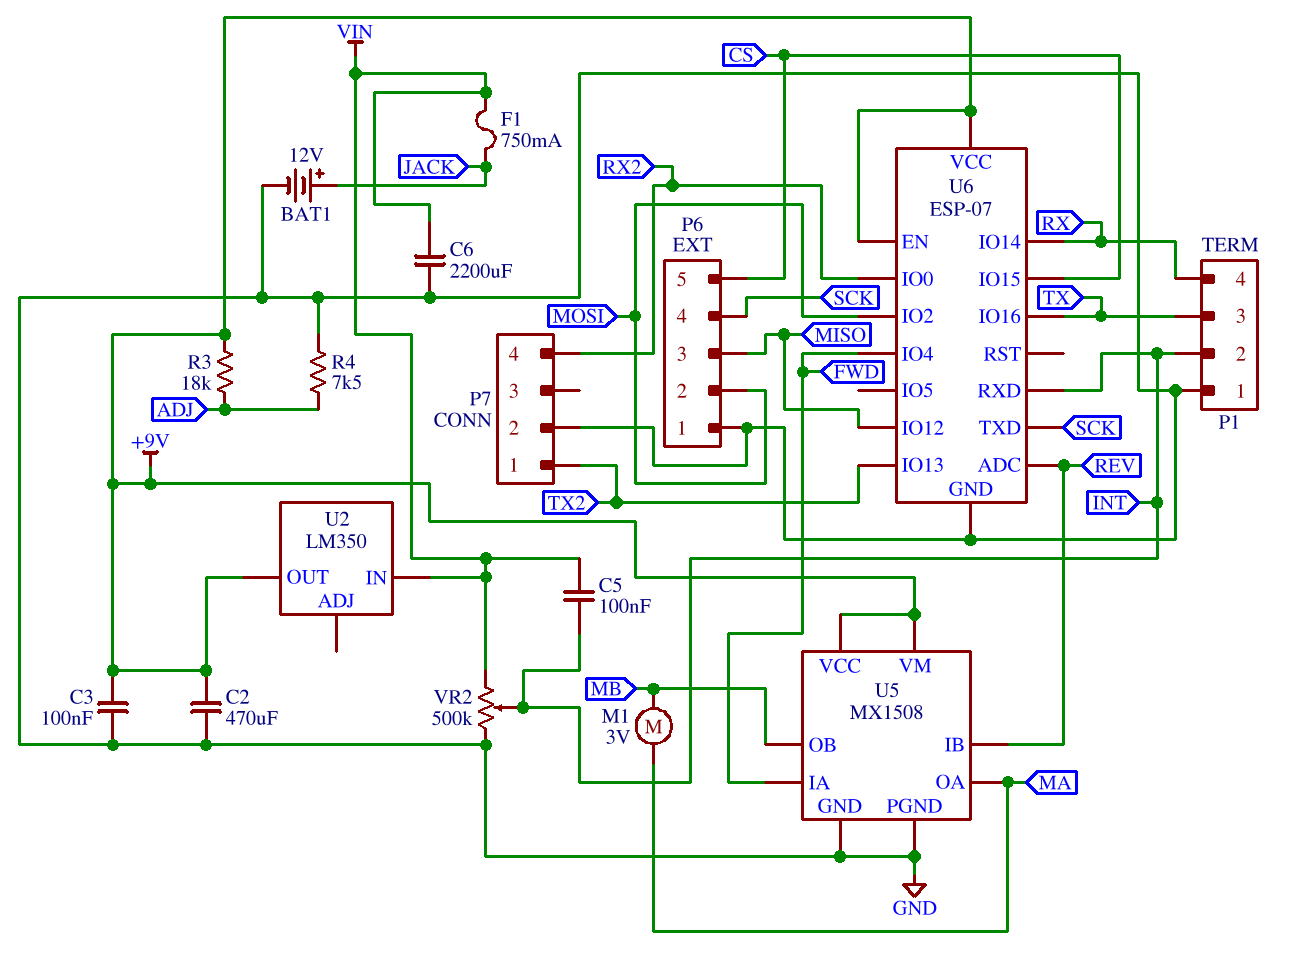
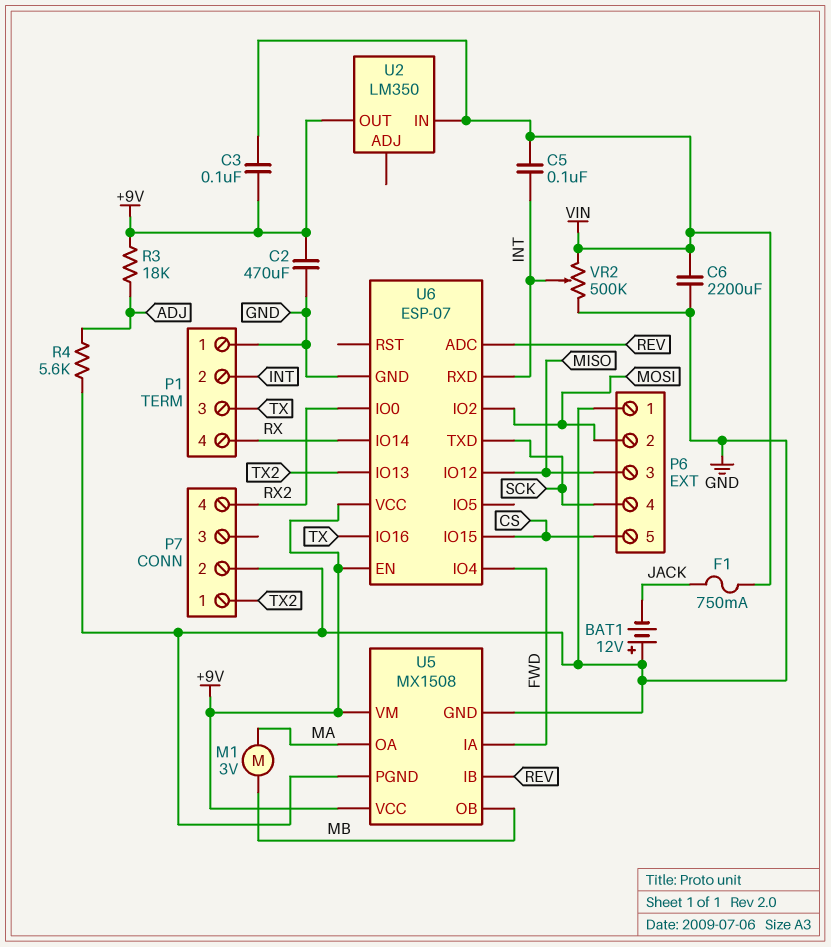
BAT1: 12V (plus JACK, minus GND) -> 12V (plus GND, minus JACK)
C3: 100nF (+9V, GND) -> 100nF (+9V, VIN)
R4: 7.5k (ADJ, GND) -> 5.6k (ADJ, GND)

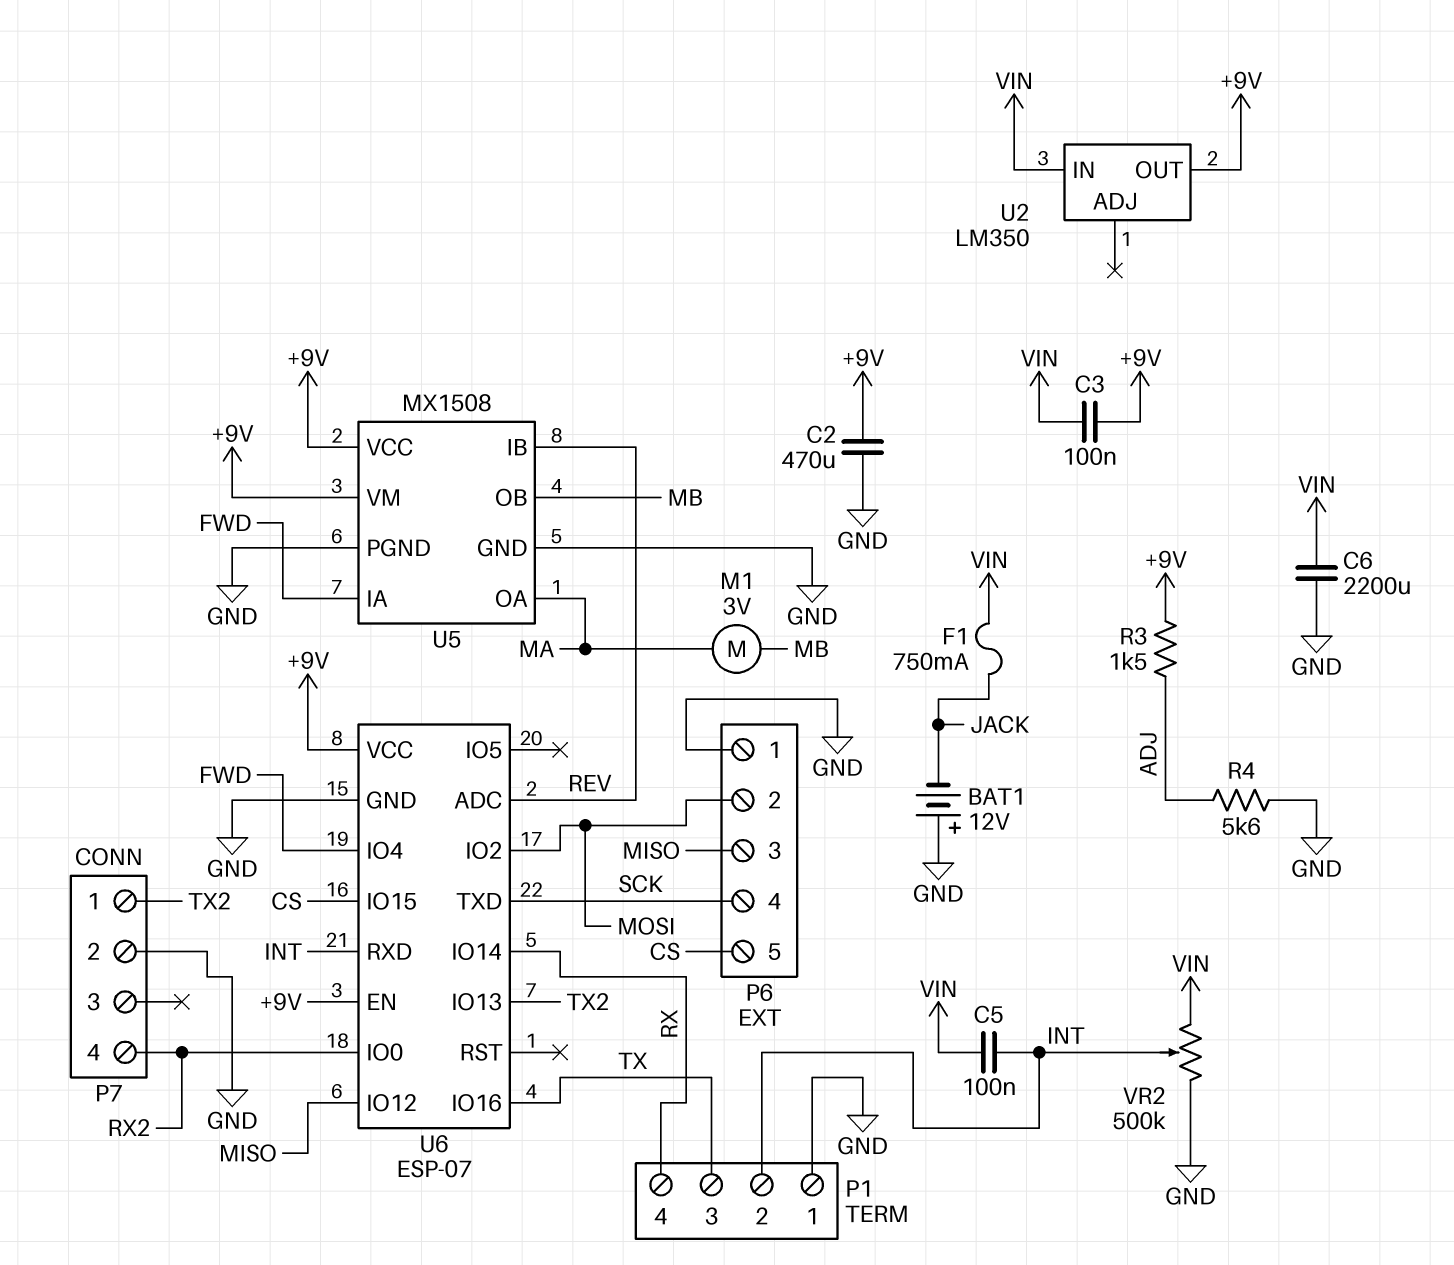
R3: 18k (+9V, ADJ) -> 1.5k (+9V, ADJ)

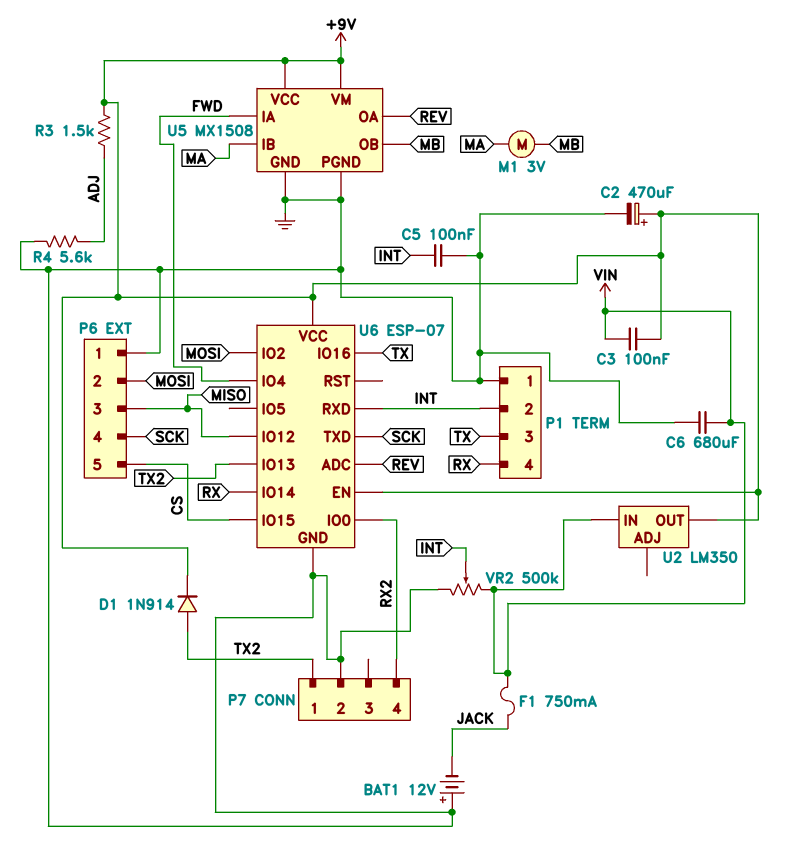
C2: 470uF (+9V, GND) -> 470uF (plus +9V, minus GND)
C5: 100nF (INT, VIN) -> 100nF (GND, INT)
C6: 2200uF (GND, VIN) -> 680uF (GND, VIN)
D1: none -> diode 1N914 (A TX2, K +9V)
U5 pin IB: REV -> MA
U5 pin OA: MA -> REV

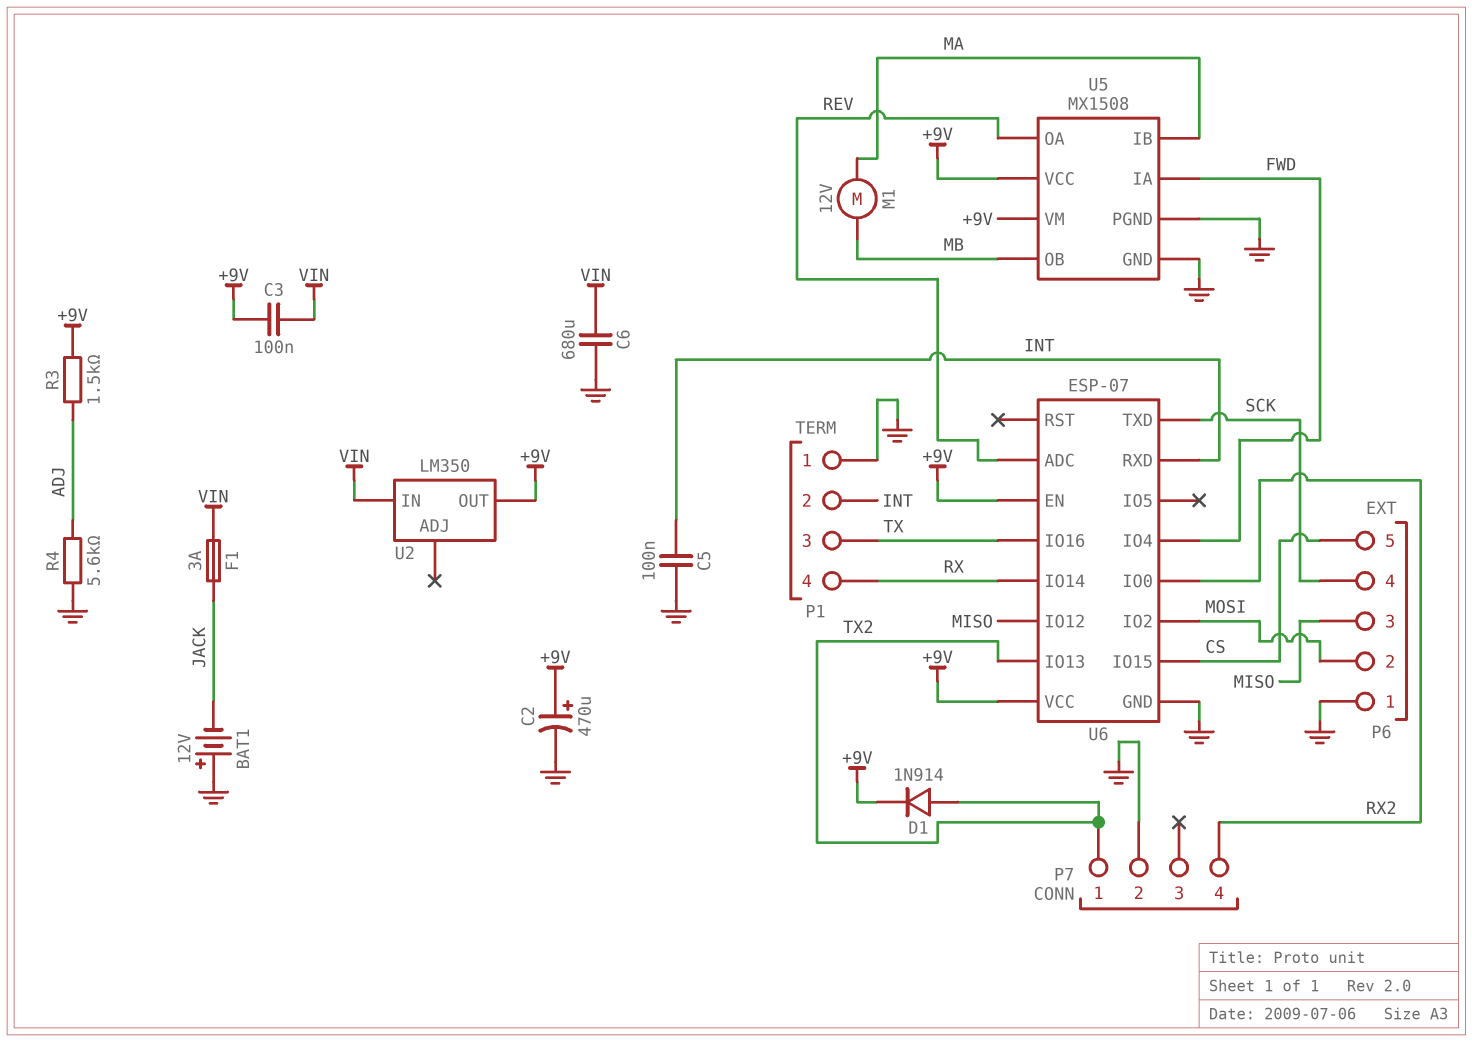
F1: 750mA (JACK, VIN) -> 3A (JACK, VIN)
M1: motor 3V (MA, MB) -> motor 12V (MA, MB)
VR2: 500k (GND, VIN, wiper INT) -> none

